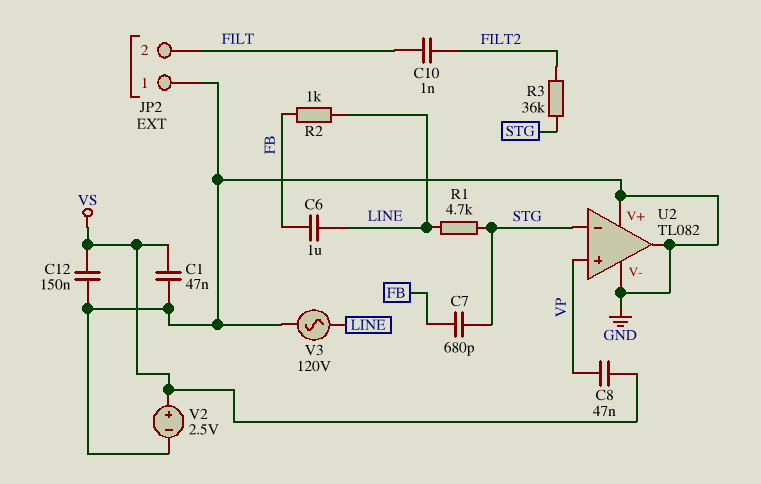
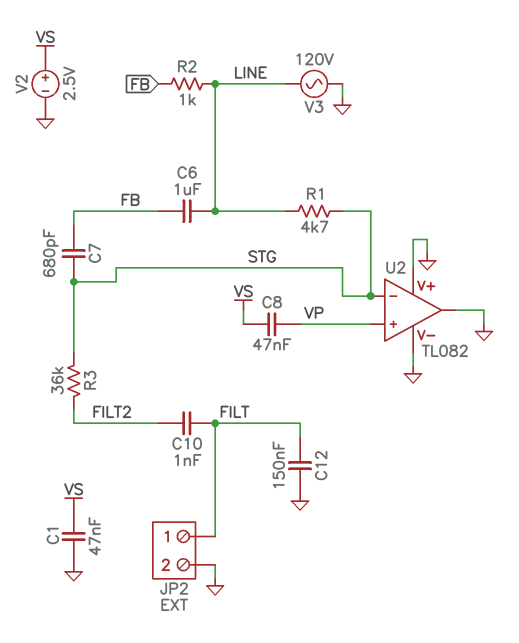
C12: 150nF (GND, VS) -> 150nF (FILT, GND)
JP2 pin 1: GND -> FILT
JP2 pin 2: FILT -> GND

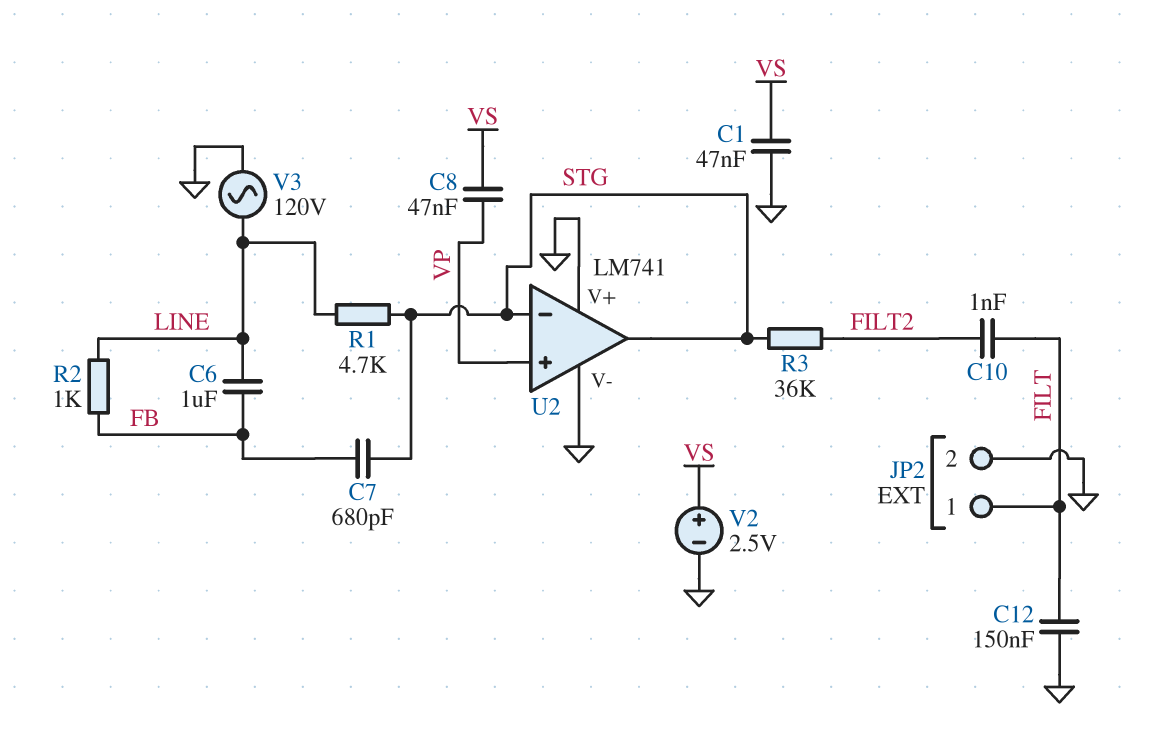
U2: TL082 -> LM741
U2 pin out: GND -> STG

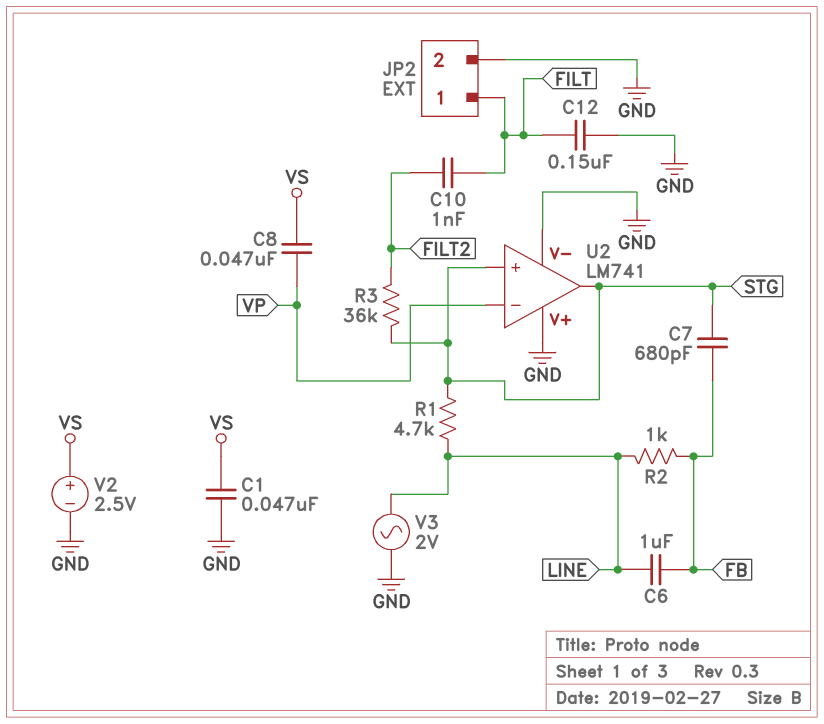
U2 pin in+: VP -> STG
U2 pin in-: STG -> VP
V3: AC 120V (GND, LINE) -> AC 2V (GND, LINE)

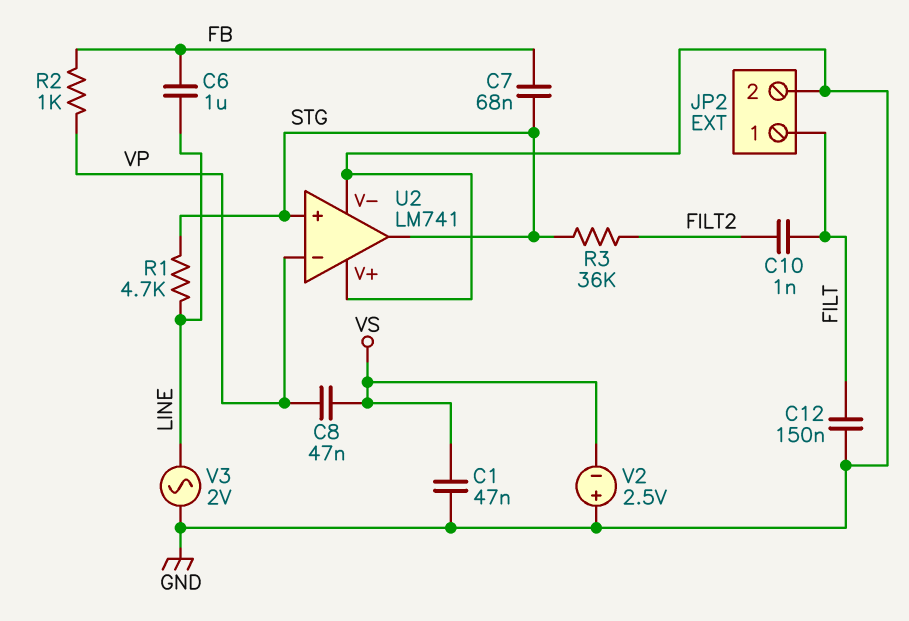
C7: 680pF (FB, STG) -> 68nF (FB, STG)
R2: 1k (FB, LINE) -> 1k (FB, VP)
V2: 2.5V (plus VS, minus GND) -> 2.5V (plus GND, minus VS)

